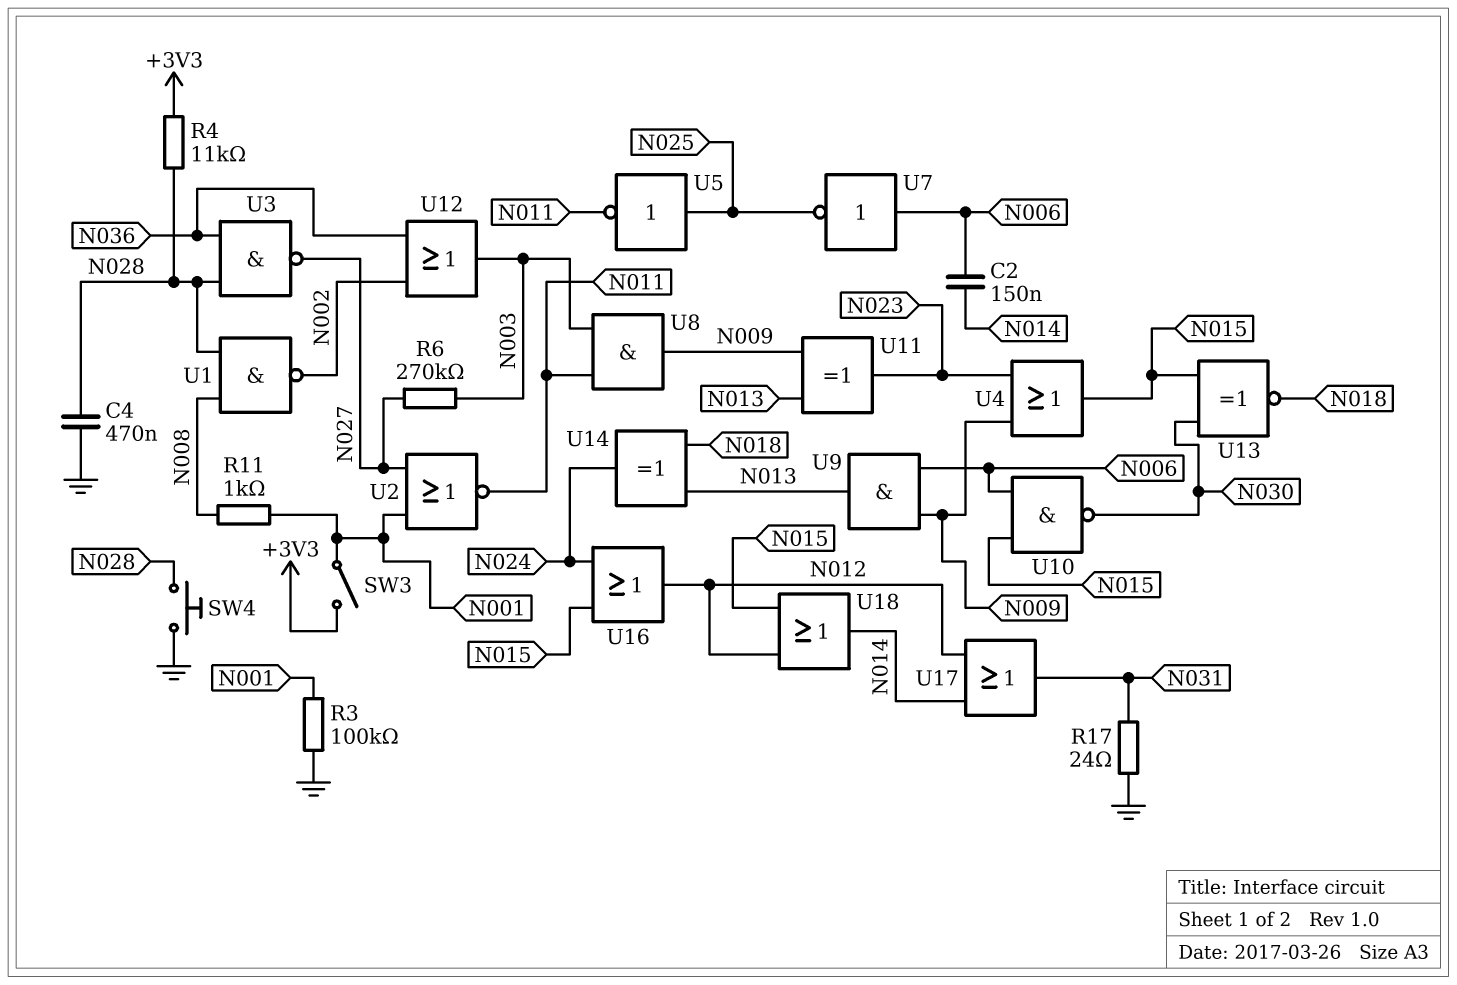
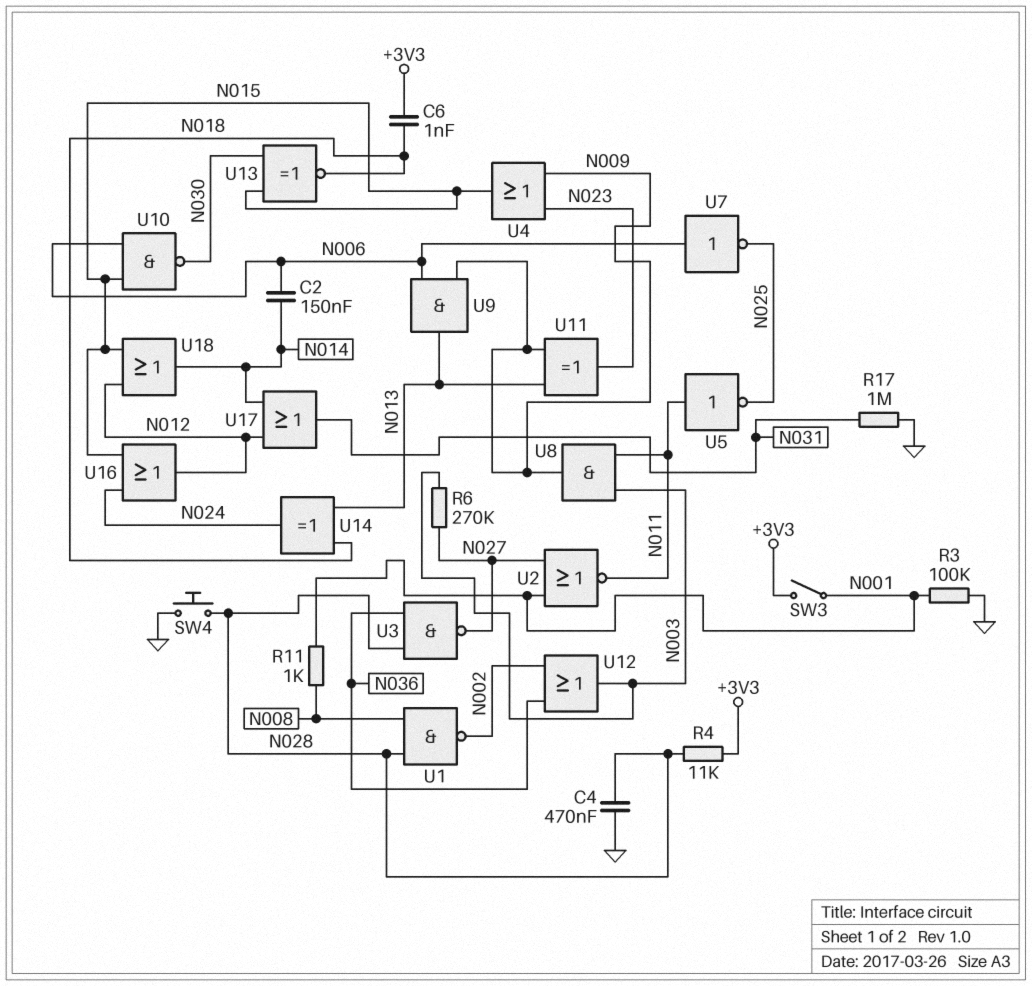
C6: none -> 1nF (+3V3, N018)
R17: 24 (GND, N031) -> 1M (GND, N031)
U5: NOT (in N025, out N011) -> NOT (in N011, out N025)

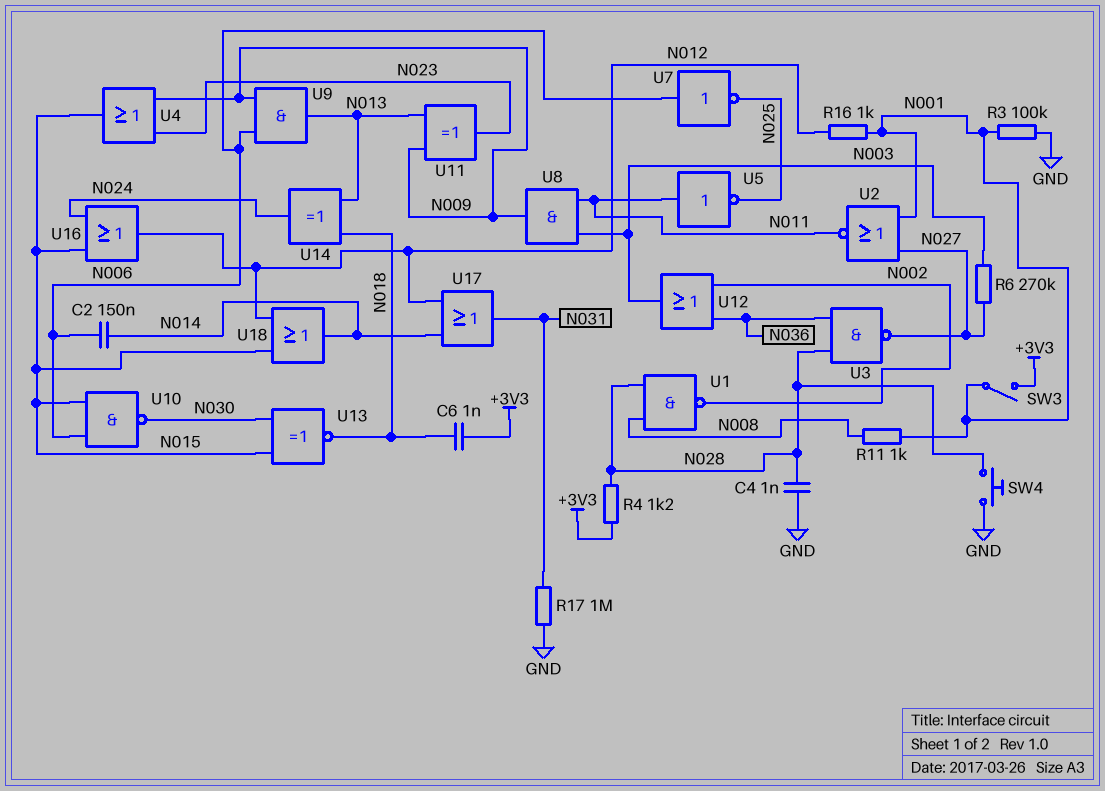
C4: 470nF (GND, N028) -> 1nF (GND, N028)
R4: 11k (+3V3, N028) -> 1.2k (+3V3, N028)
R16: none -> 1k (N001, N012)

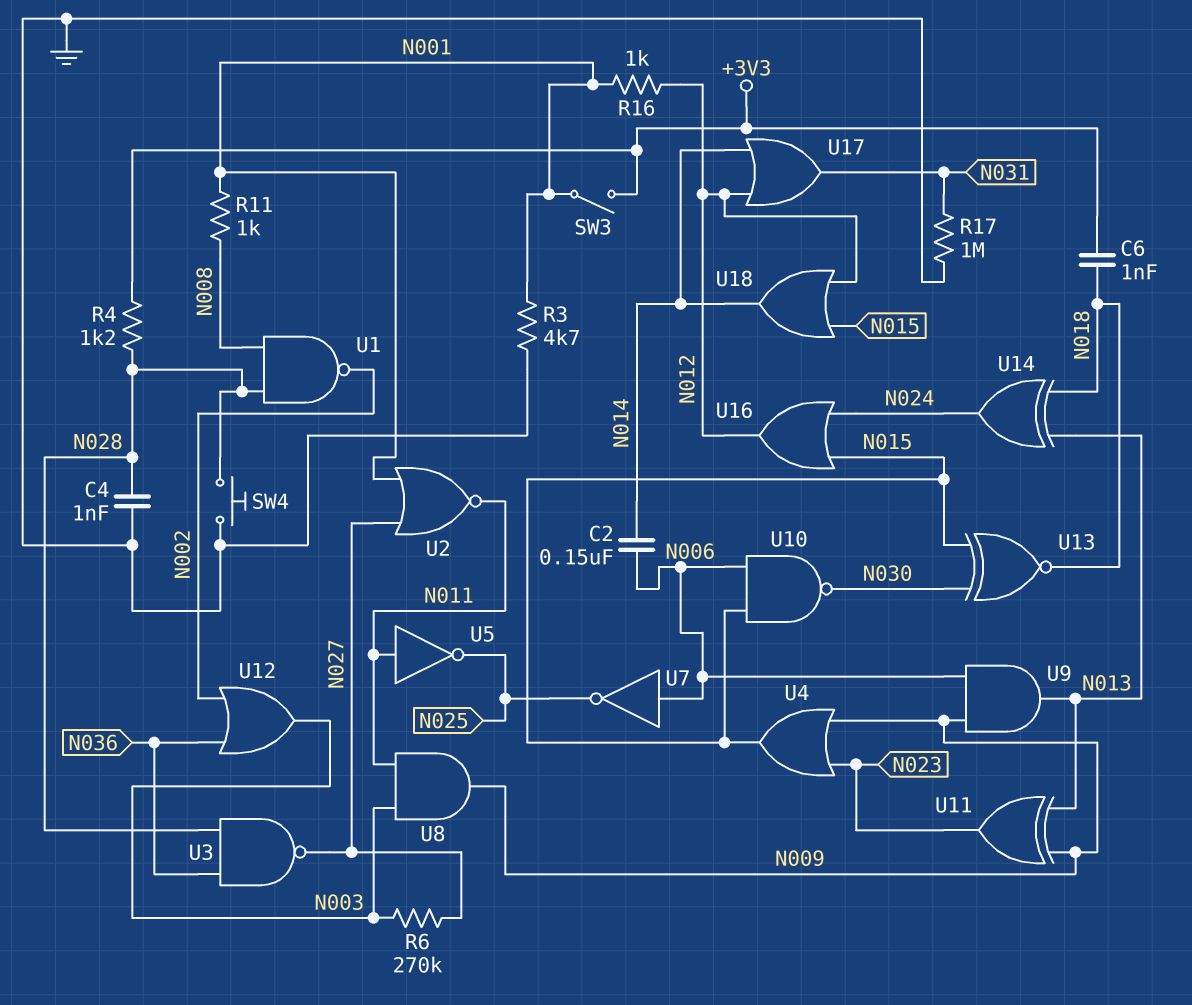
R3: 100k (GND, N001) -> 4.7k (GND, N001)

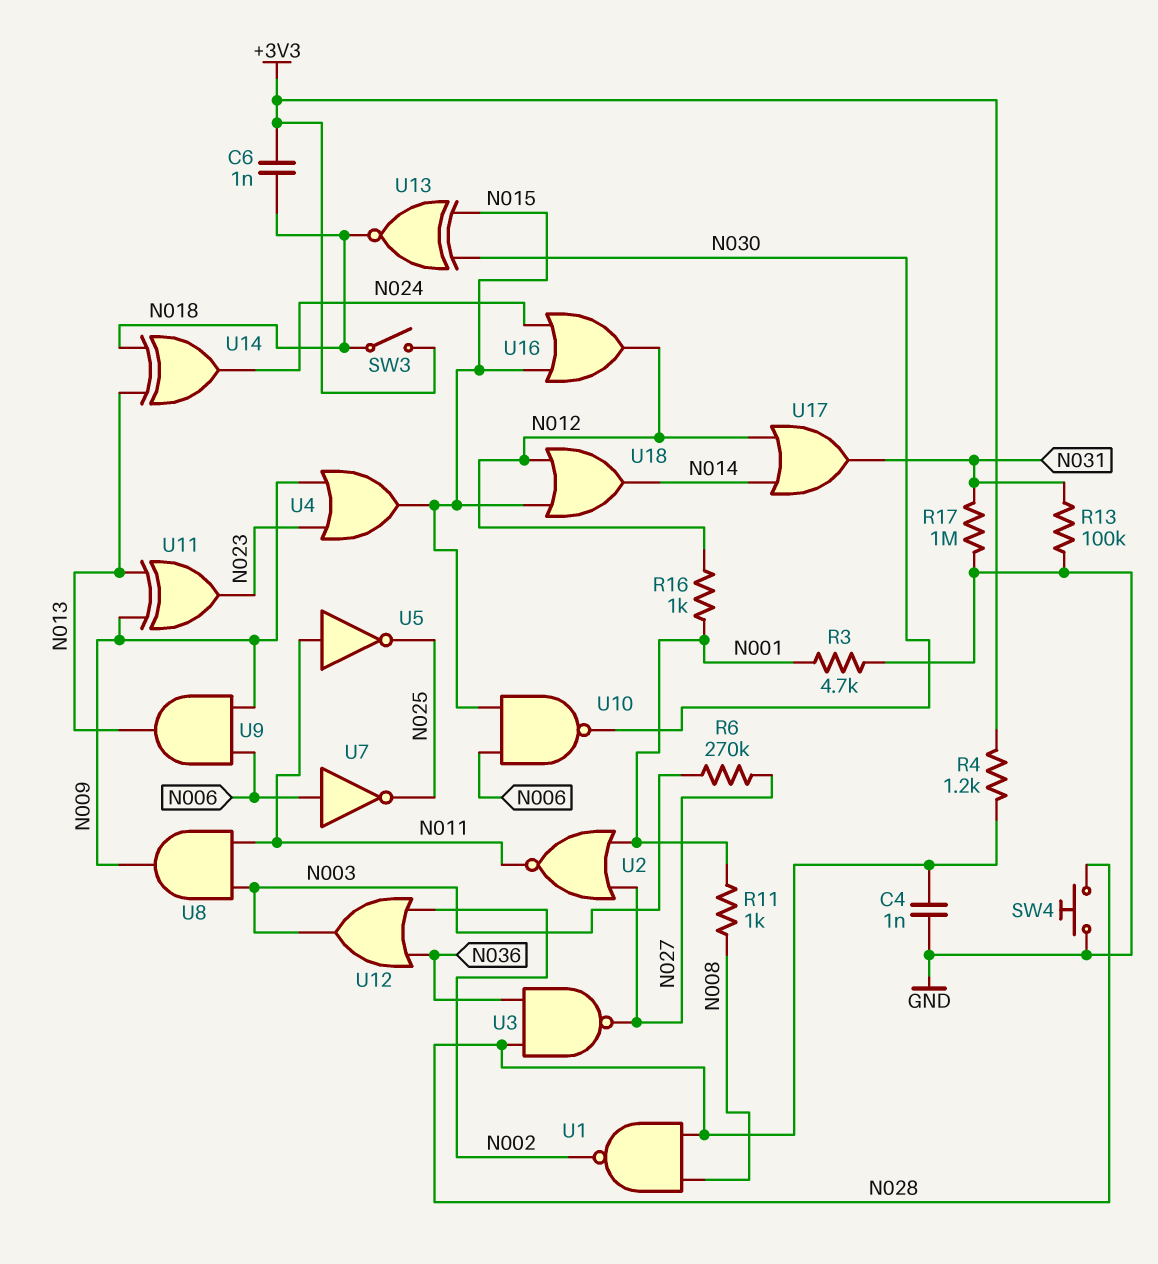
C2: 150nF (N006, N014) -> none
R13: none -> 100k (GND, N031)
SW3: switch (+3V3, N001) -> switch (+3V3, N018)

